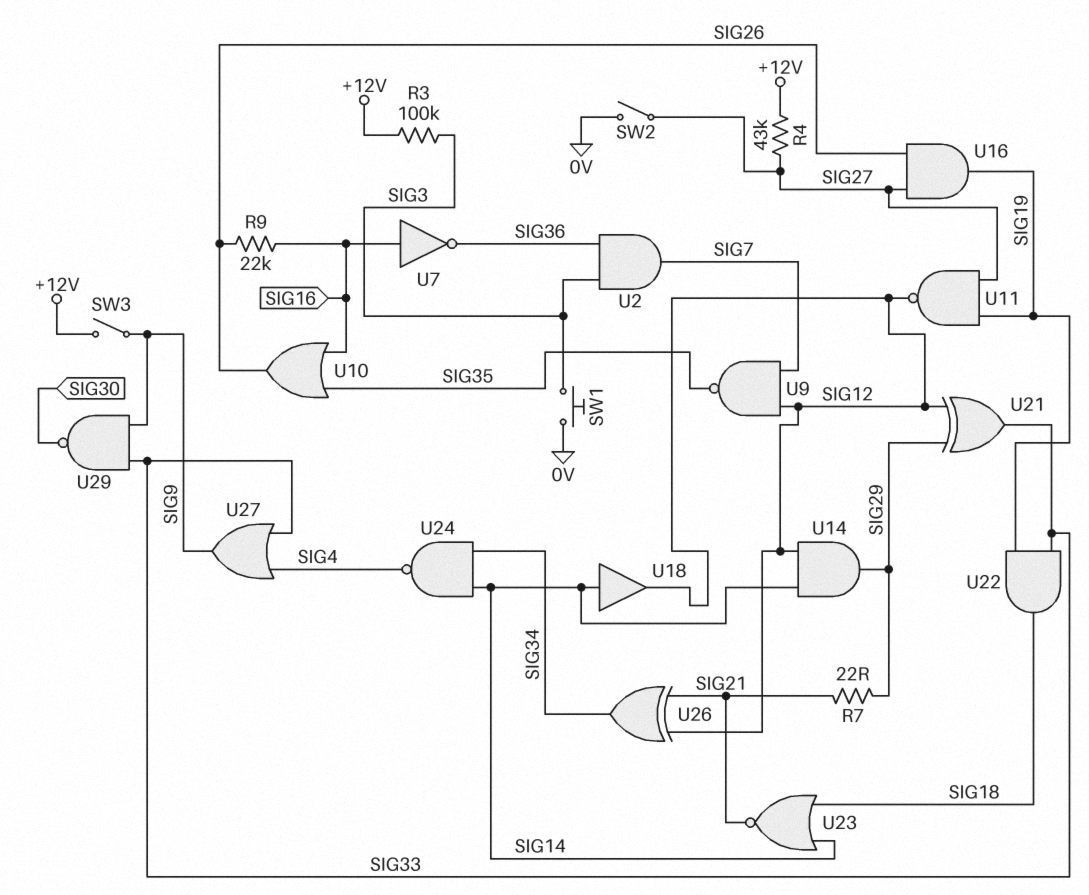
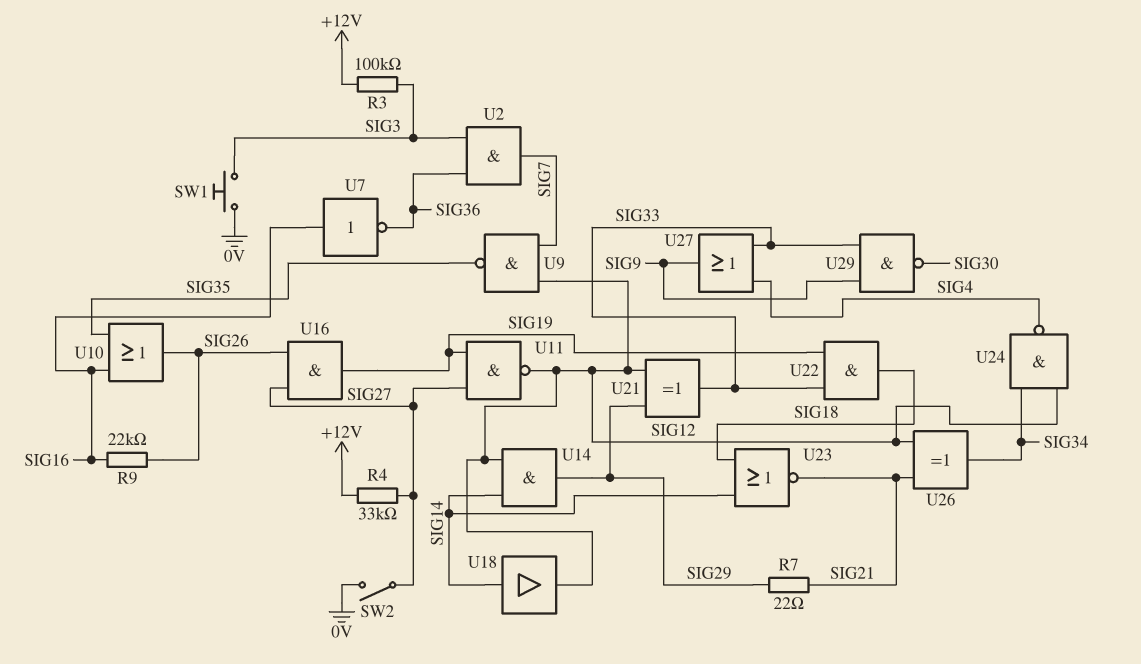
R4: 43k (+12V, SIG27) -> 33k (+12V, SIG27)
SW3: switch (+12V, SIG9) -> none
U24: NAND (in SIG14, in SIG34, out SIG4) -> NAND (in SIG12, in SIG34, out SIG4)

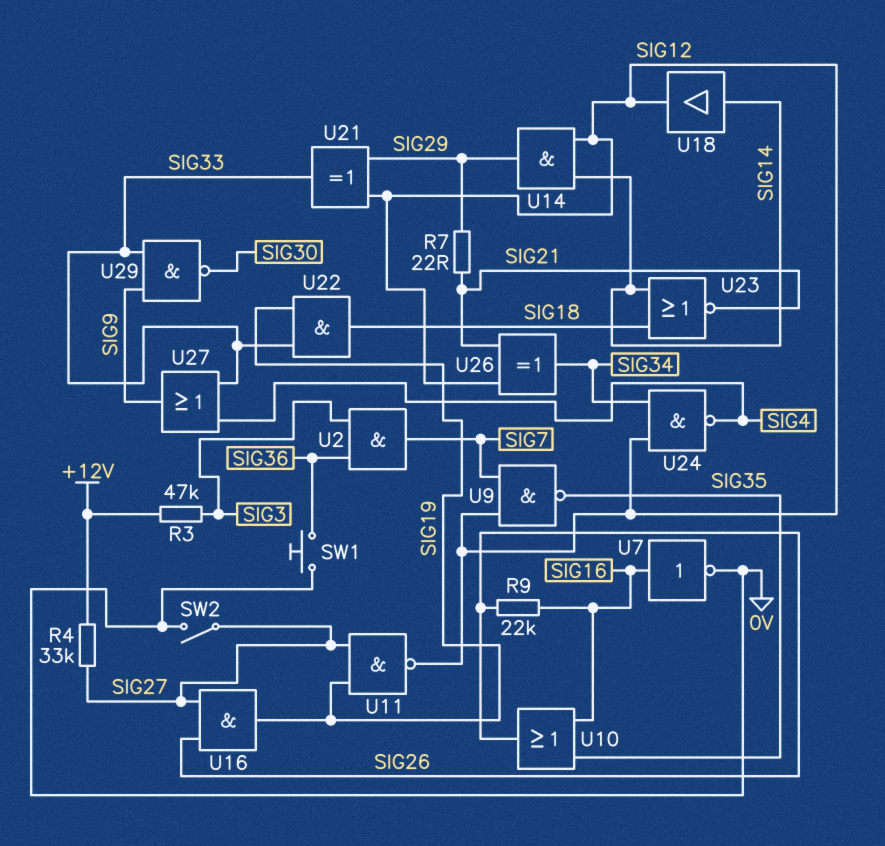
R3: 100k (+12V, SIG3) -> 47k (+12V, SIG3)
SW1: button (0V, SIG3) -> button (0V, SIG36)
U7: NOT (in SIG16, out SIG36) -> NOT (in SIG16, out 0V)

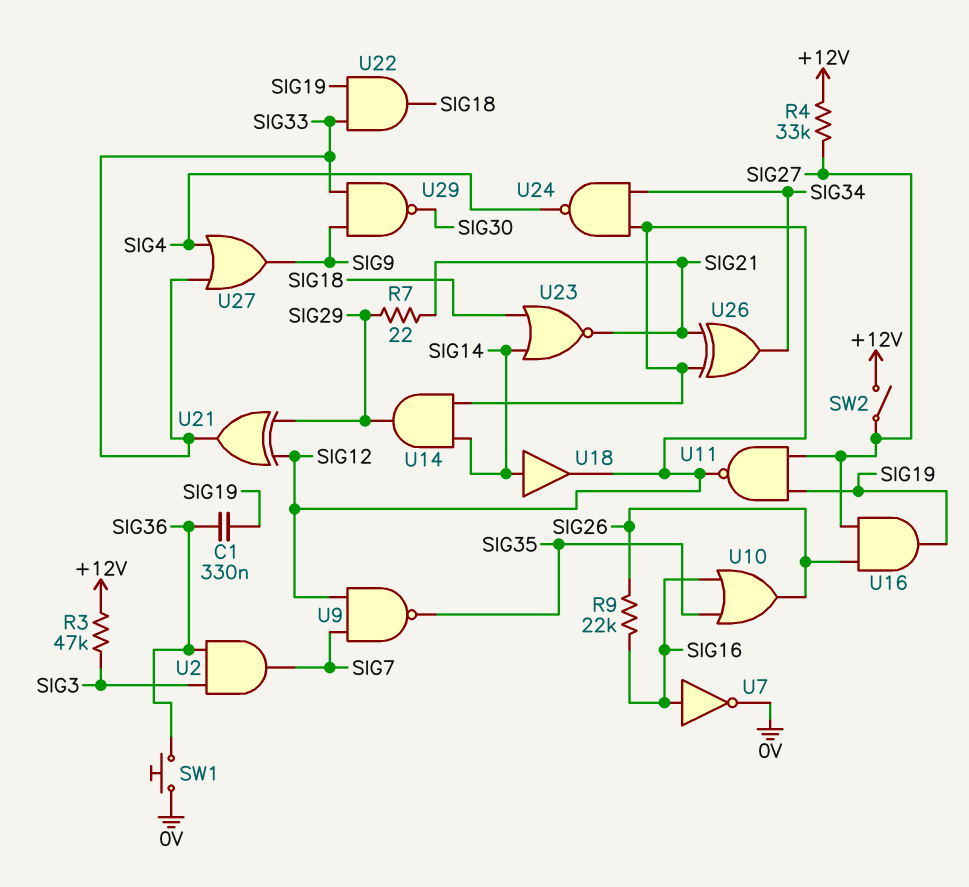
C1: none -> 330nF (SIG19, SIG36)
SW2: switch (0V, SIG27) -> switch (+12V, SIG27)

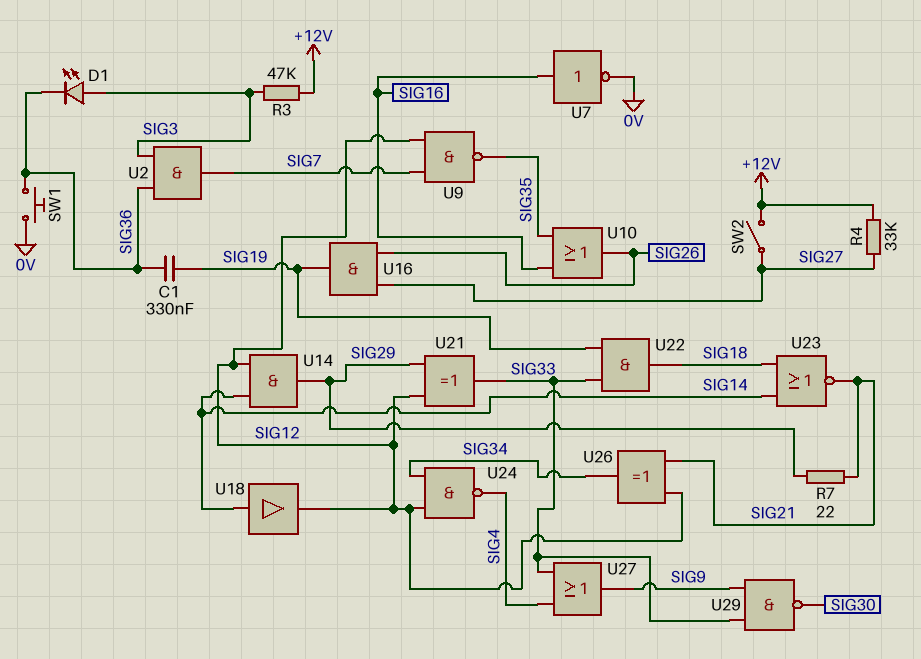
D1: none -> LED (A SIG3, K SIG36)
R9: 22k (SIG16, SIG26) -> none
U11: NAND (in SIG19, in SIG27, out SIG12) -> none

